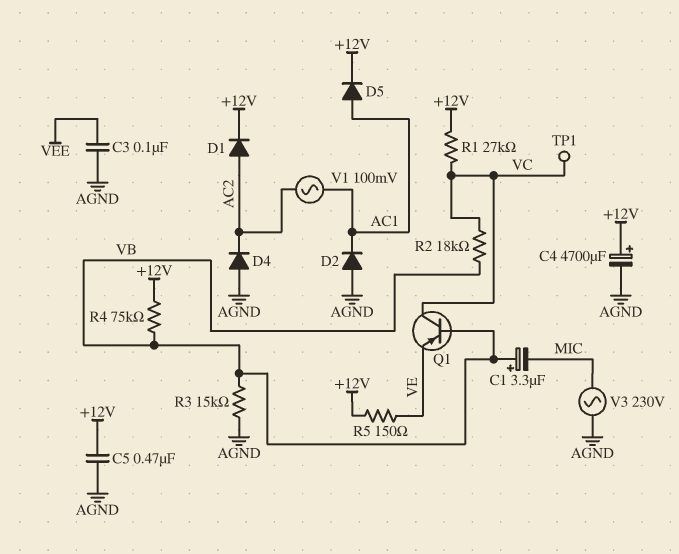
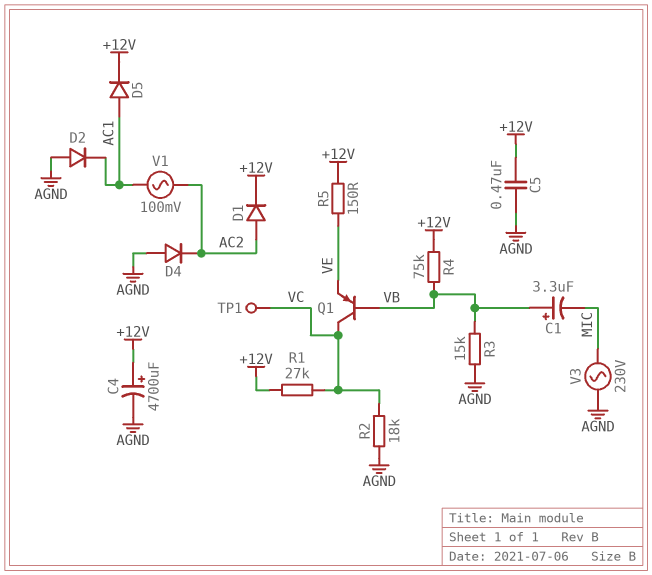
C3: 100nF (AGND, VEE) -> none
R2: 18k (VB, VC) -> 18k (AGND, VC)

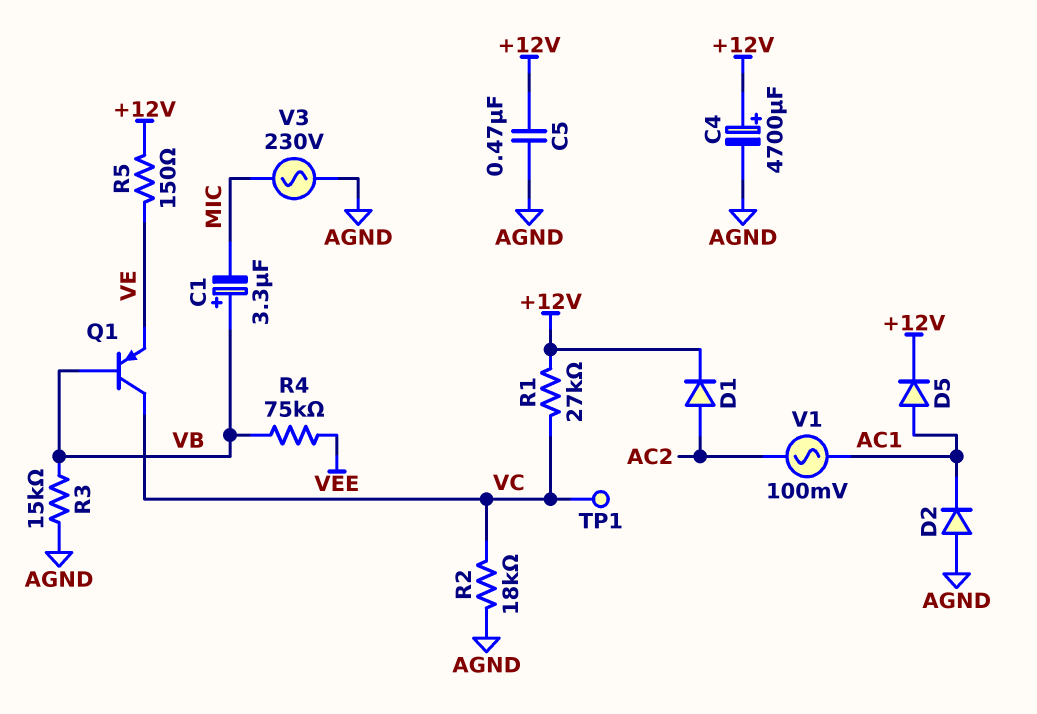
D4: diode (A AGND, K AC2) -> none
R4: 75k (+12V, VB) -> 75k (VB, VEE)

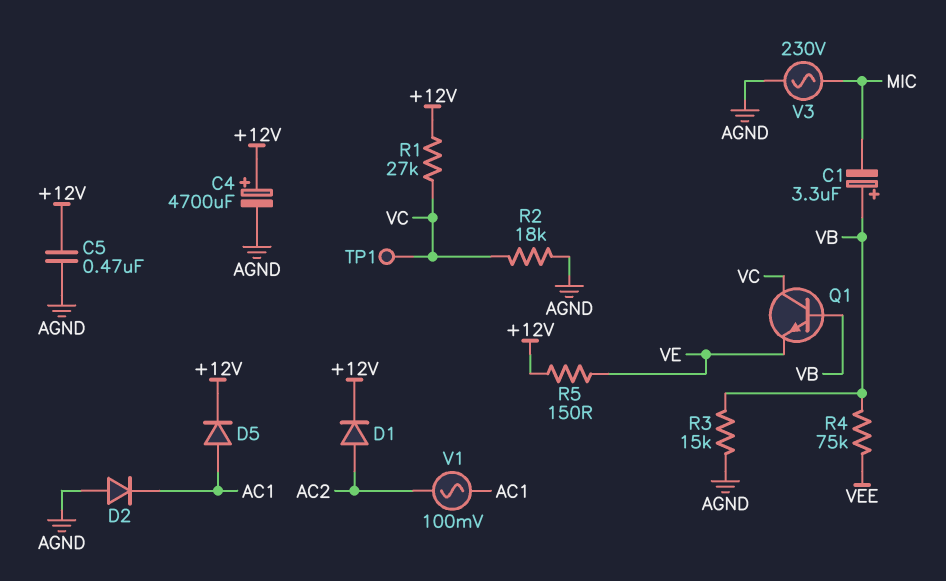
Q1: PNP (B VB, C VC, E VE) -> NPN (B VB, C VC, E VE)

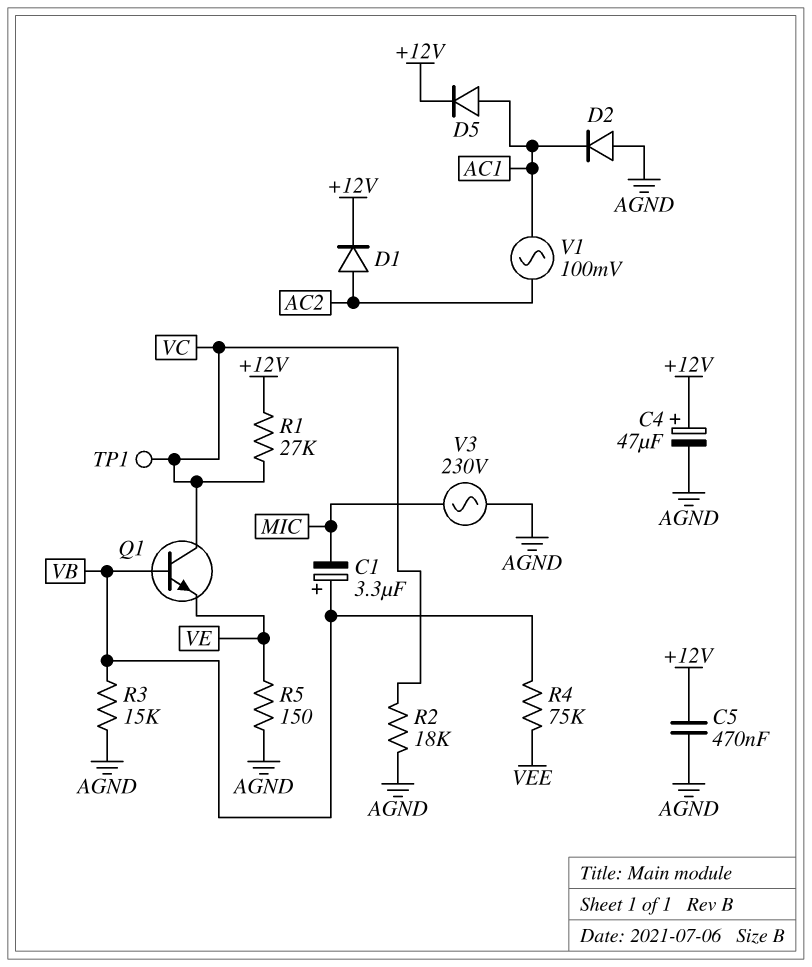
C4: 4700uF (plus +12V, minus AGND) -> 47uF (plus +12V, minus AGND)
R5: 150 (+12V, VE) -> 150 (AGND, VE)

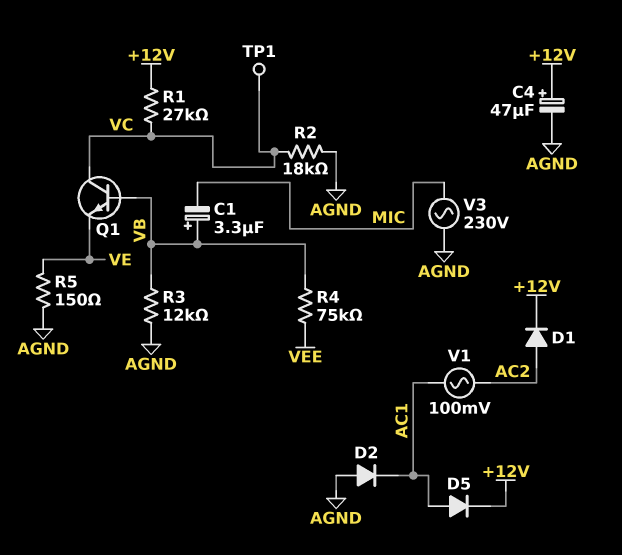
C5: 470nF (+12V, AGND) -> none
R3: 15k (AGND, VB) -> 12k (AGND, VB)

